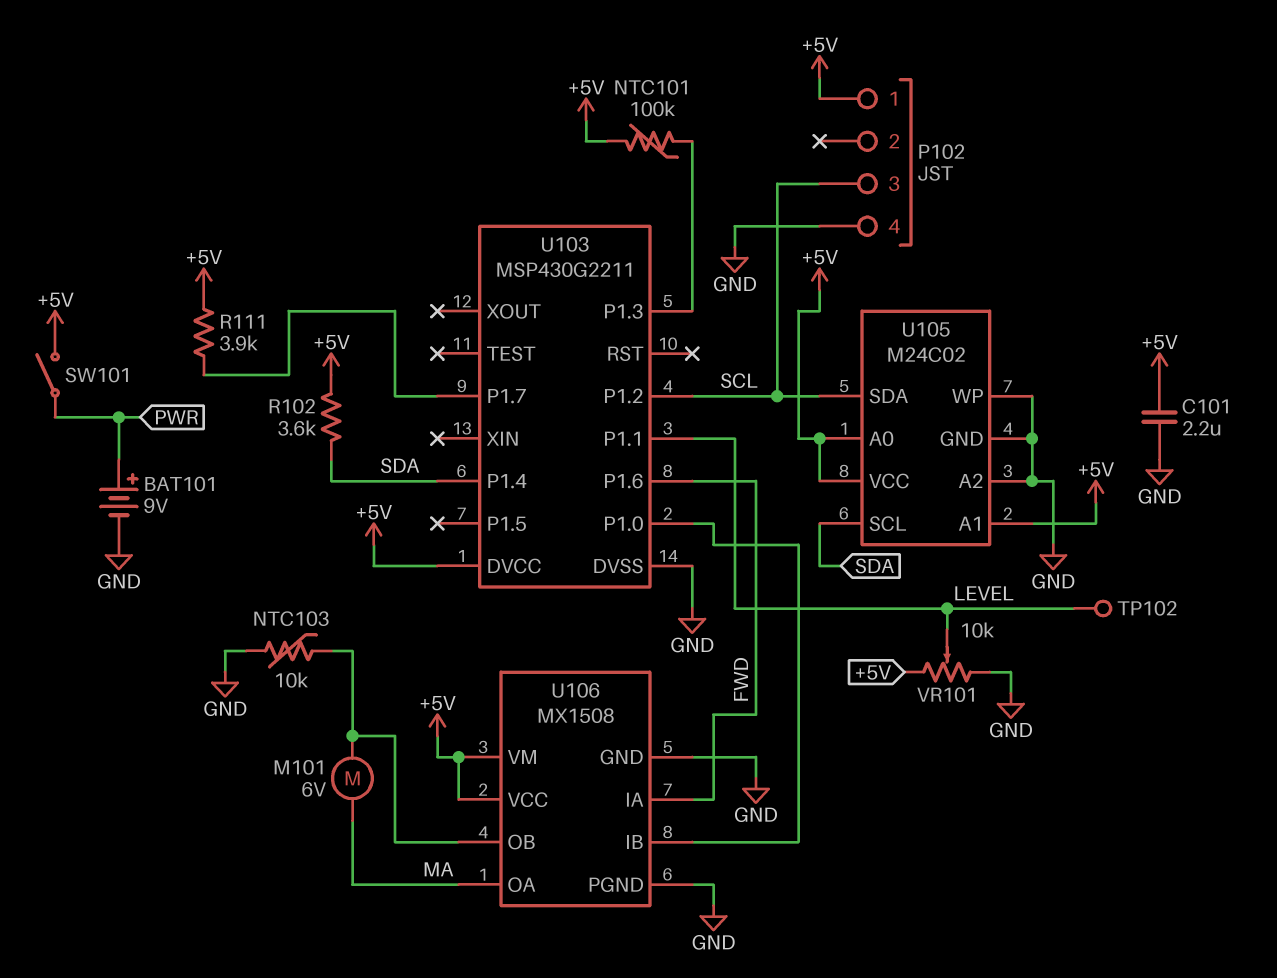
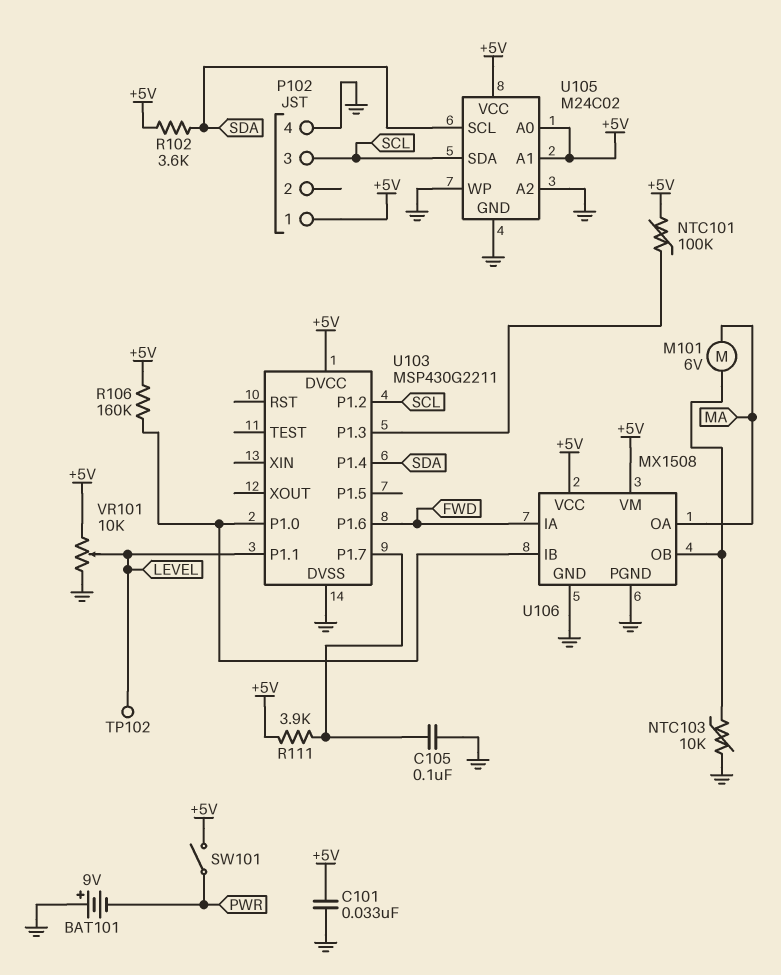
BAT101: 9V (plus PWR, minus GND) -> 9V (plus GND, minus PWR)
C101: 2.2uF (+5V, GND) -> 33nF (+5V, GND)
C105: none -> 100nF (GND, U103/P1.7)
R106: none -> 160k (+5V, U103/P1.0)

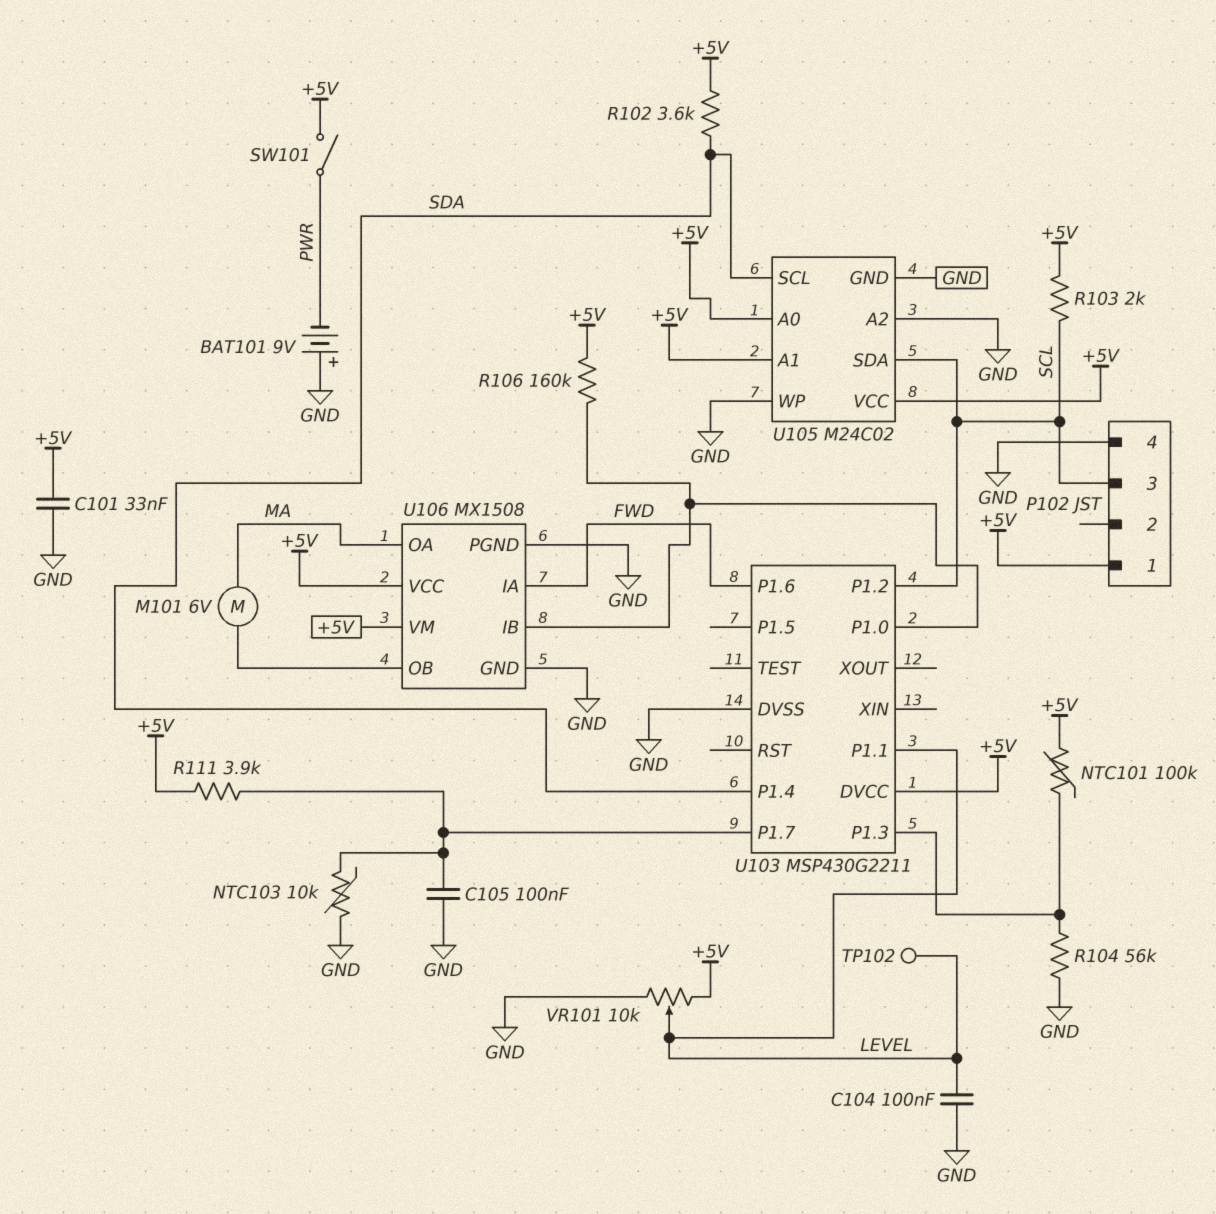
C104: none -> 100nF (GND, LEVEL)
NTC103: 10k (GND, U106/OB) -> 10k (GND, U103/P1.7)
R103: none -> 2k (+5V, SCL)
R104: none -> 56k (GND, U103/P1.3)

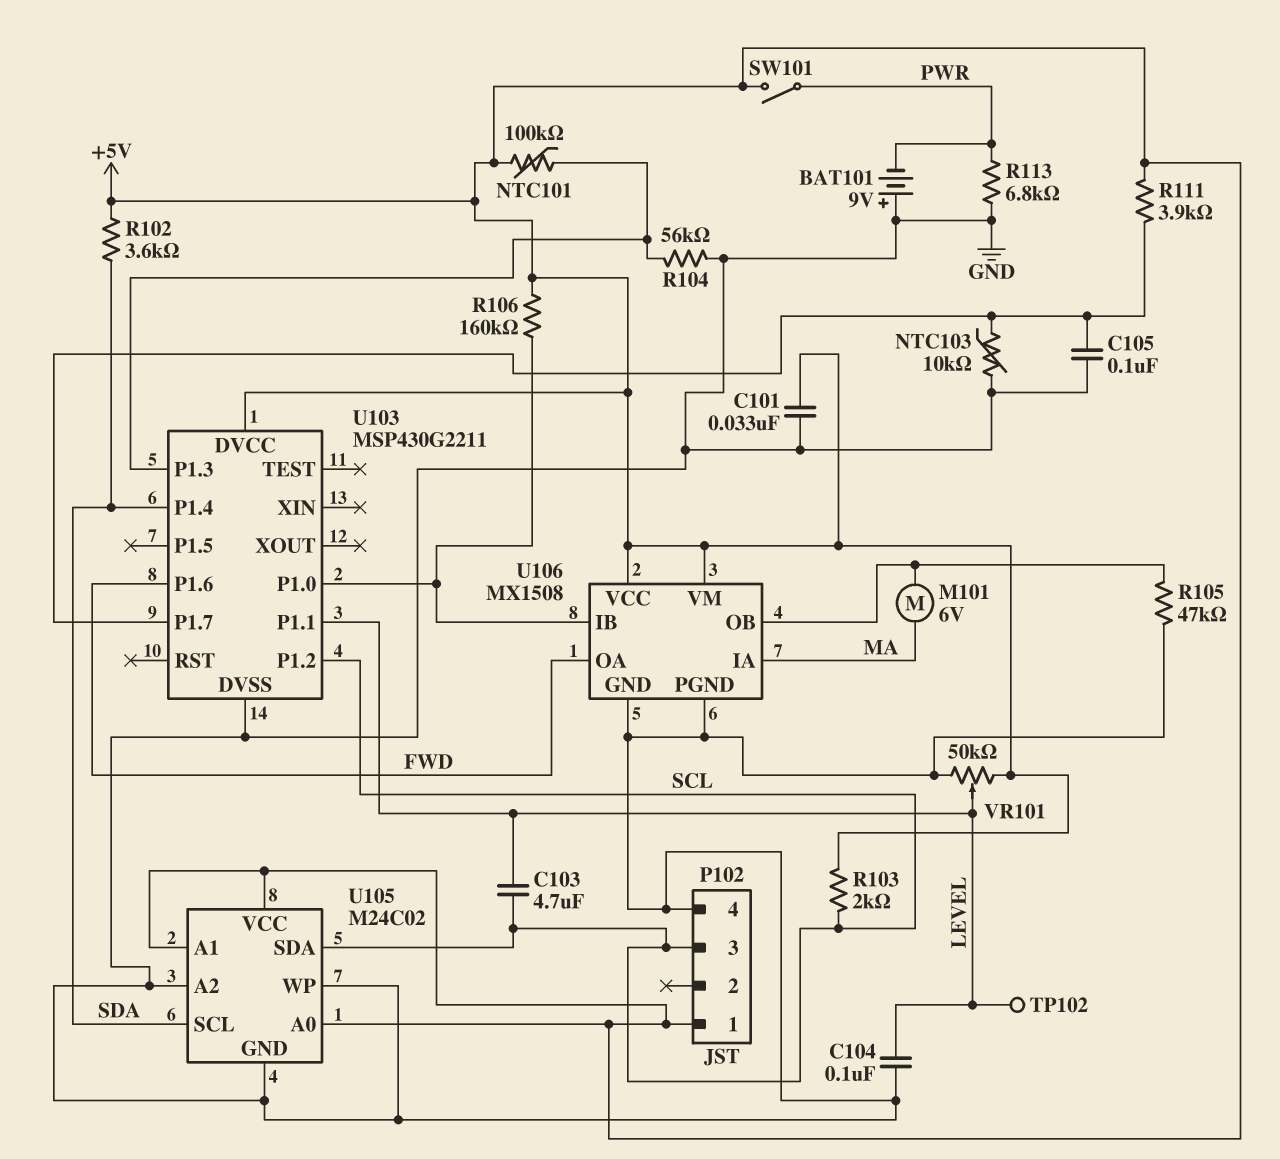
C103: none -> 4.7uF (LEVEL, SCL)
R105: none -> 47k (GND, U106/OB)
R113: none -> 6.8k (GND, PWR)
U106 pin IA: FWD -> MA
U106 pin OA: MA -> FWD
VR101: 10k (+5V, GND, wiper LEVEL) -> 50k (+5V, GND, wiper LEVEL)

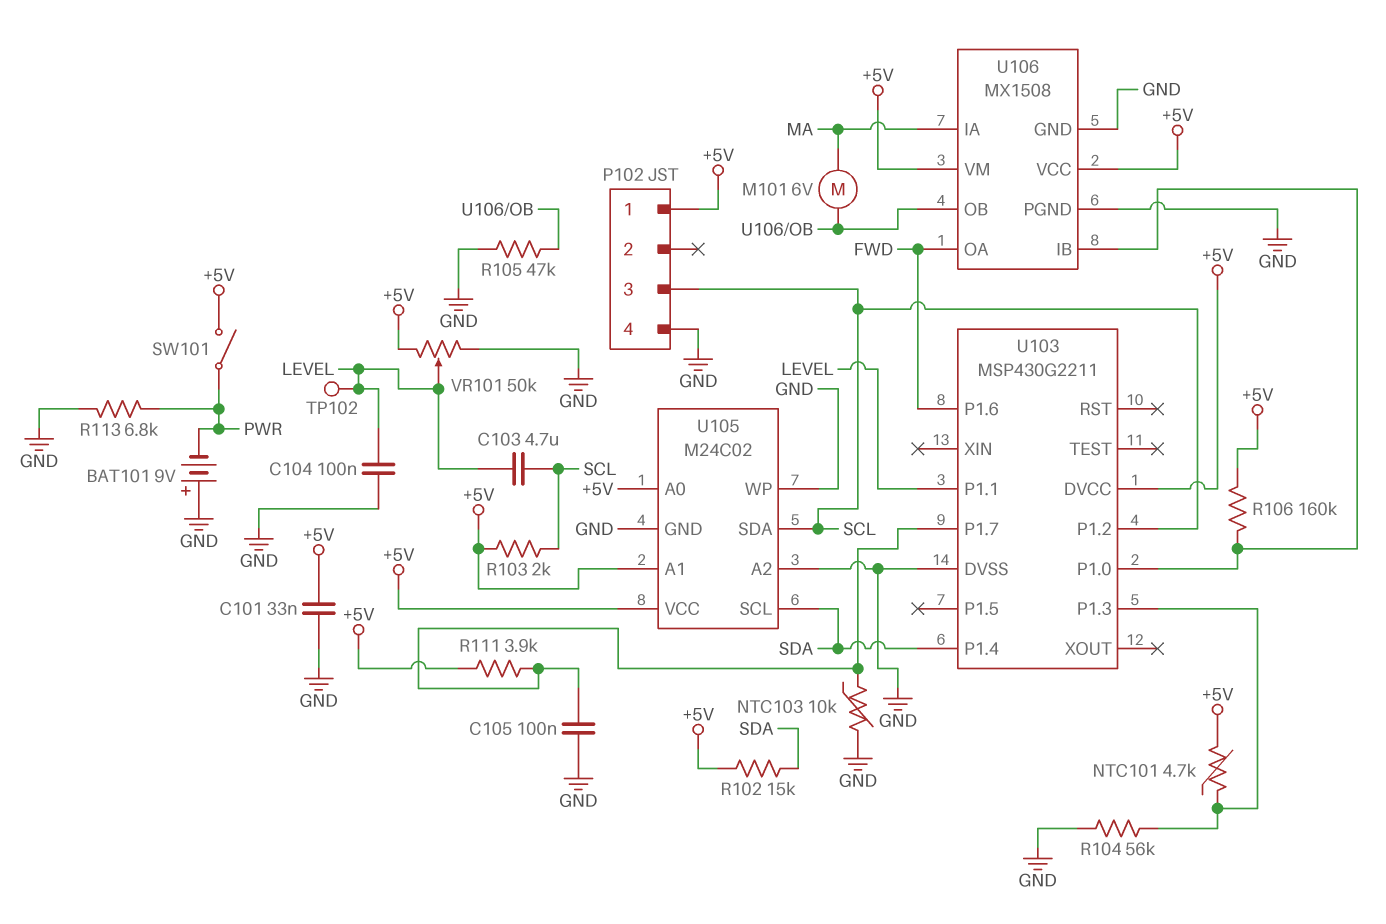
NTC101: 100k (+5V, U103/P1.3) -> 4.7k (+5V, U103/P1.3)
R102: 3.6k (+5V, SDA) -> 15k (+5V, SDA)

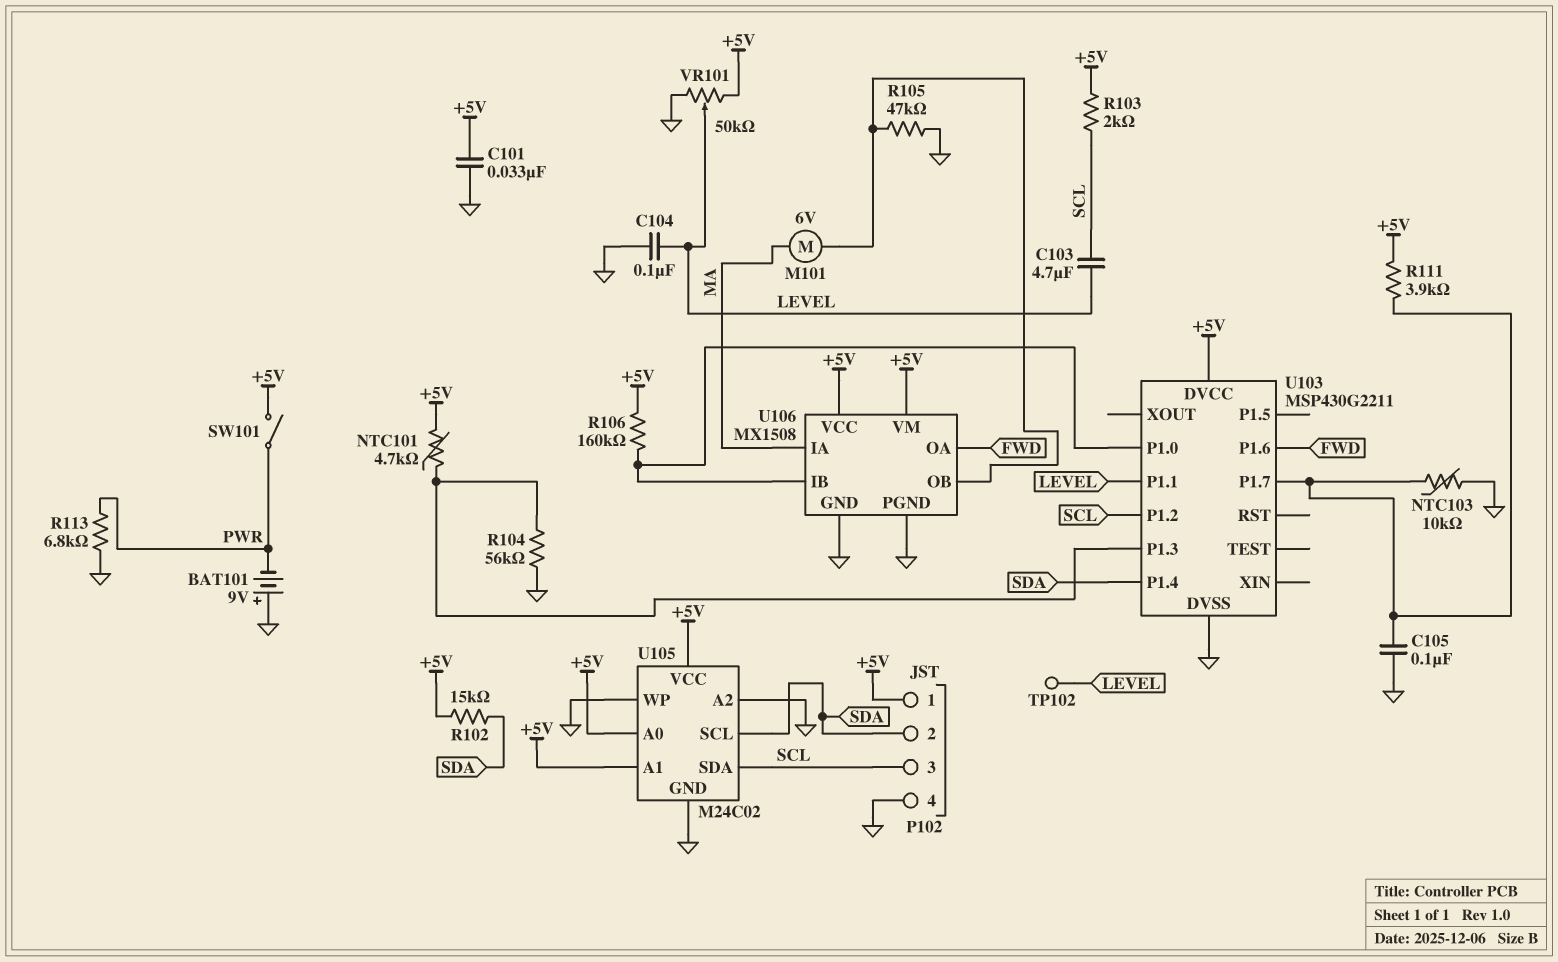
P102 pin 2: none -> SDA

